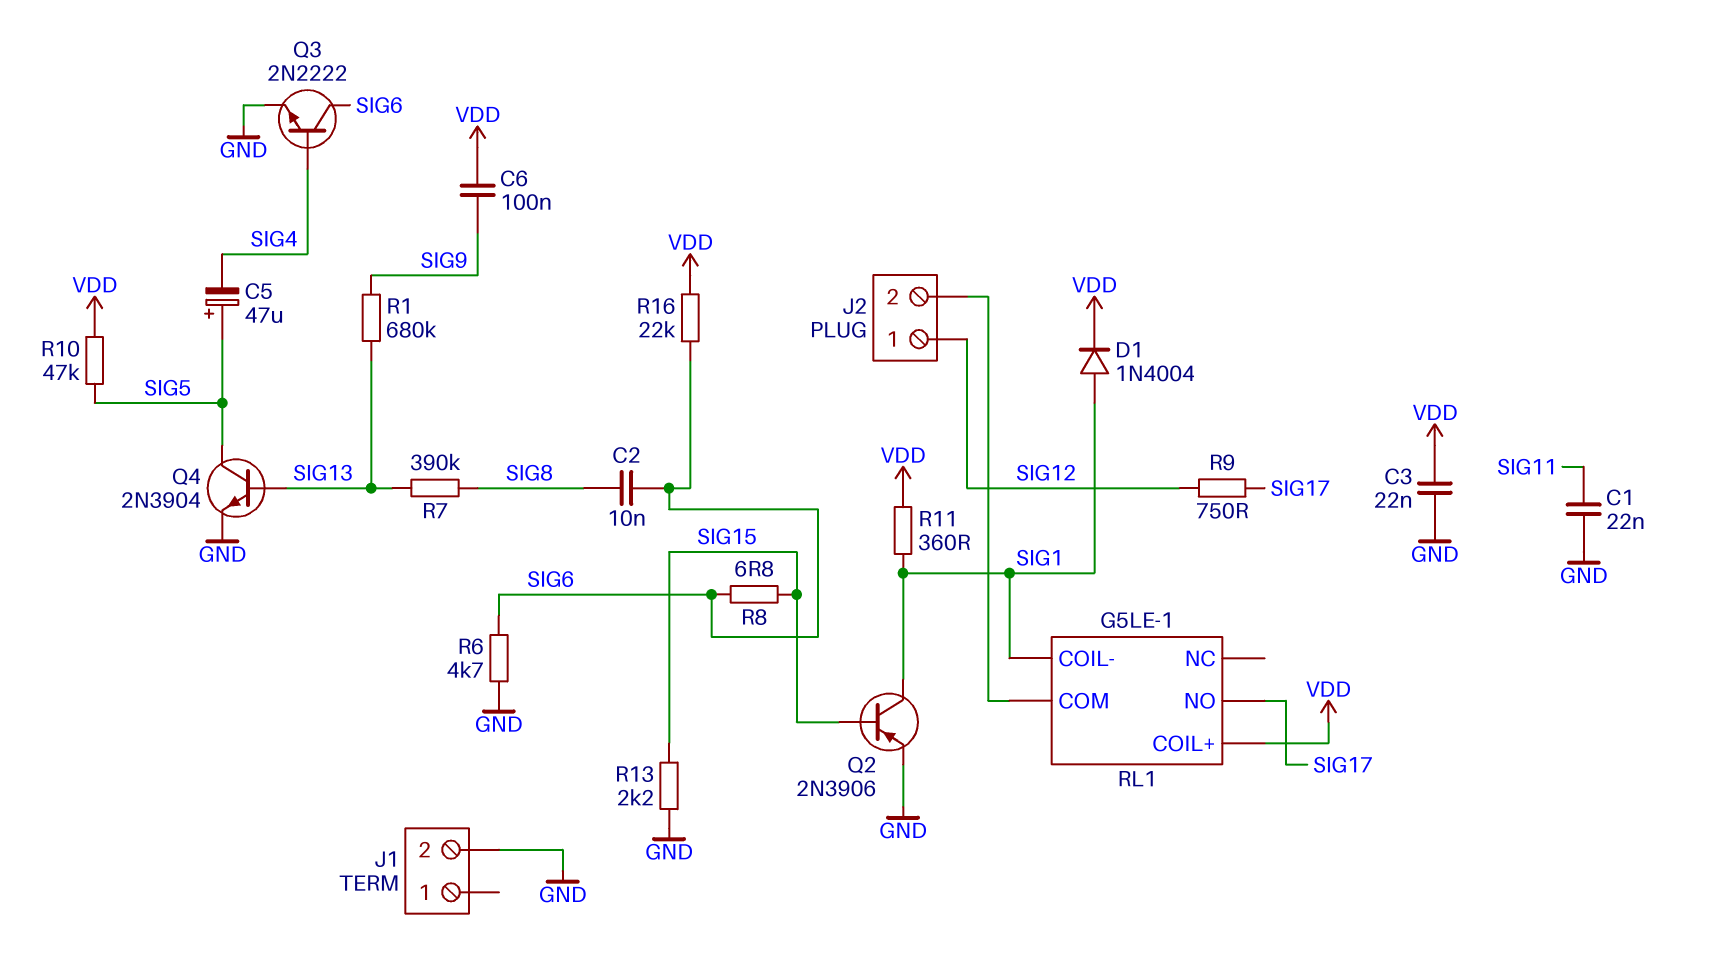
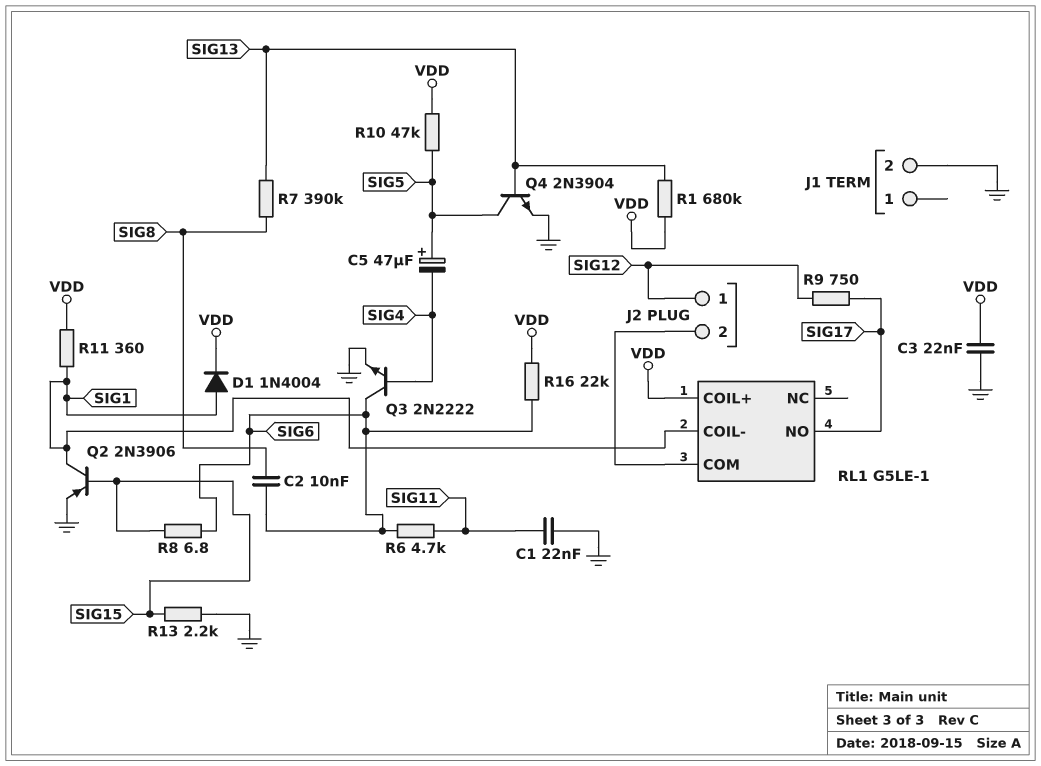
C6: 100nF (SIG9, VDD) -> none
R1: 680k (SIG9, SIG13) -> 680k (SIG13, VDD)
R6: 4.7k (GND, SIG6) -> 4.7k (SIG6, SIG11)

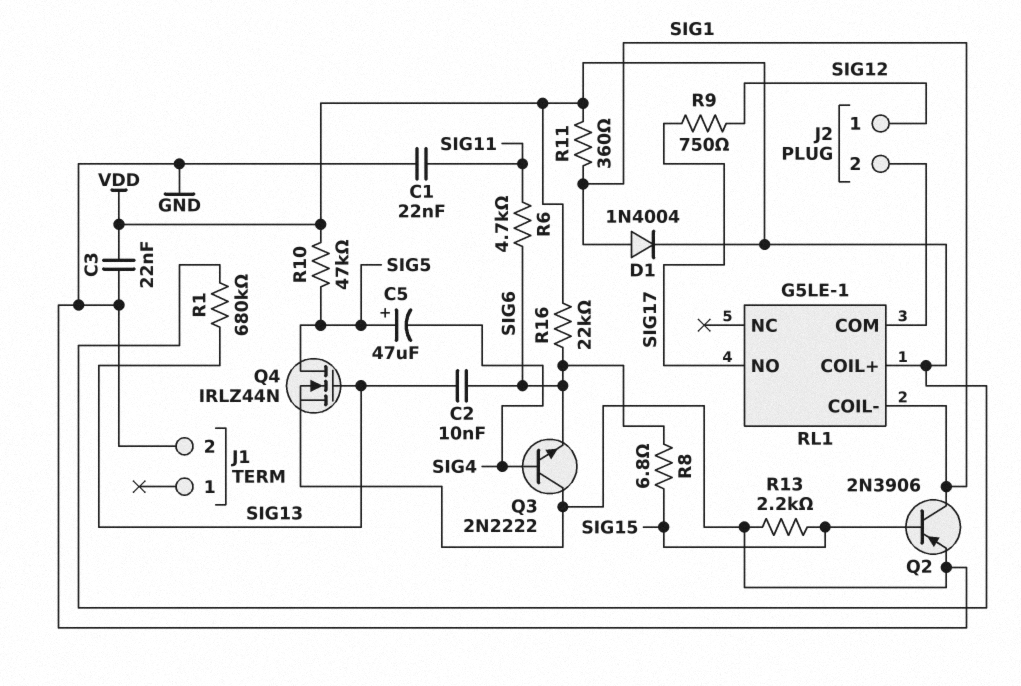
C2: 10nF (SIG6, SIG8) -> 10nF (SIG6, SIG13)
Q3: NPN 2N2222 (B SIG4, C SIG6, E GND) -> NPN 2N2222 (B SIG4, C GND, E SIG6)
Q4: NPN 2N3904 (B SIG13, C SIG5, E GND) -> NMOS IRLZ44N (G SIG13, D SIG5, S GND)
R7: 390k (SIG8, SIG13) -> none

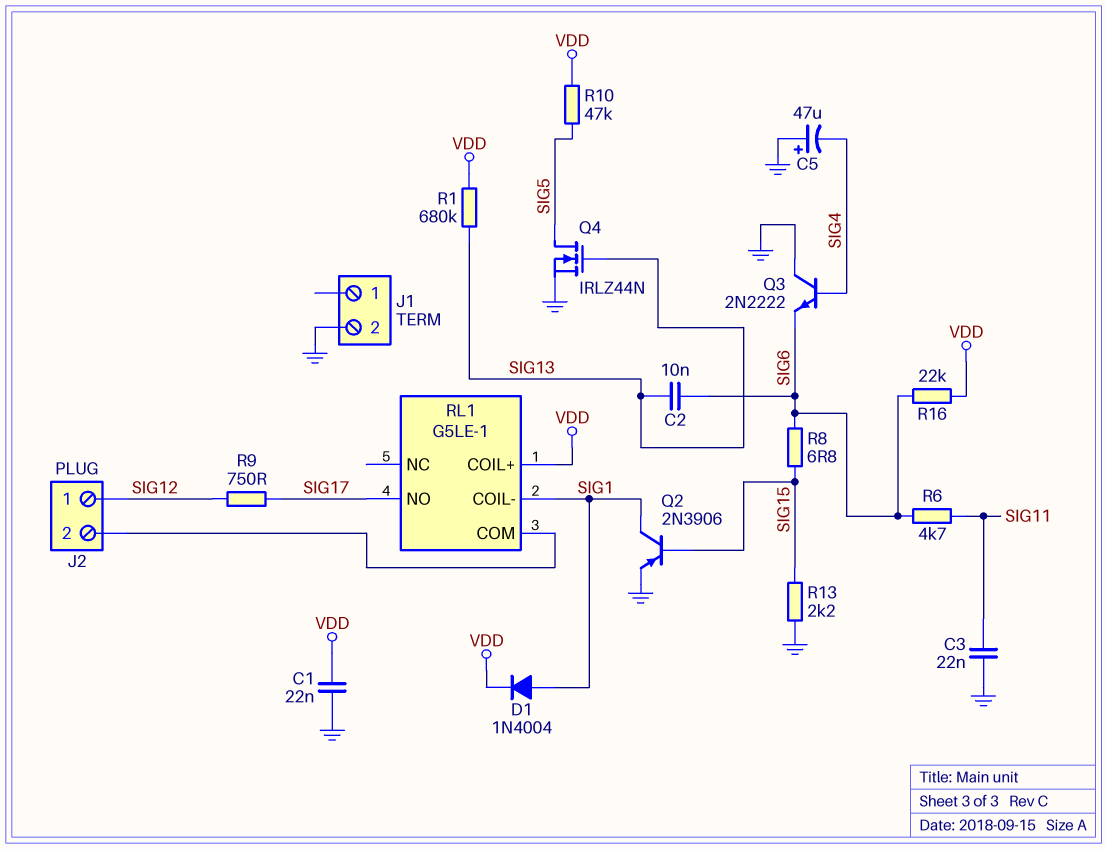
C1: 22nF (GND, SIG11) -> 22nF (GND, VDD)
C3: 22nF (GND, VDD) -> 22nF (GND, SIG11)
C5: 47uF (plus SIG5, minus SIG4) -> 47uF (plus GND, minus SIG4)
R11: 360 (SIG1, VDD) -> none

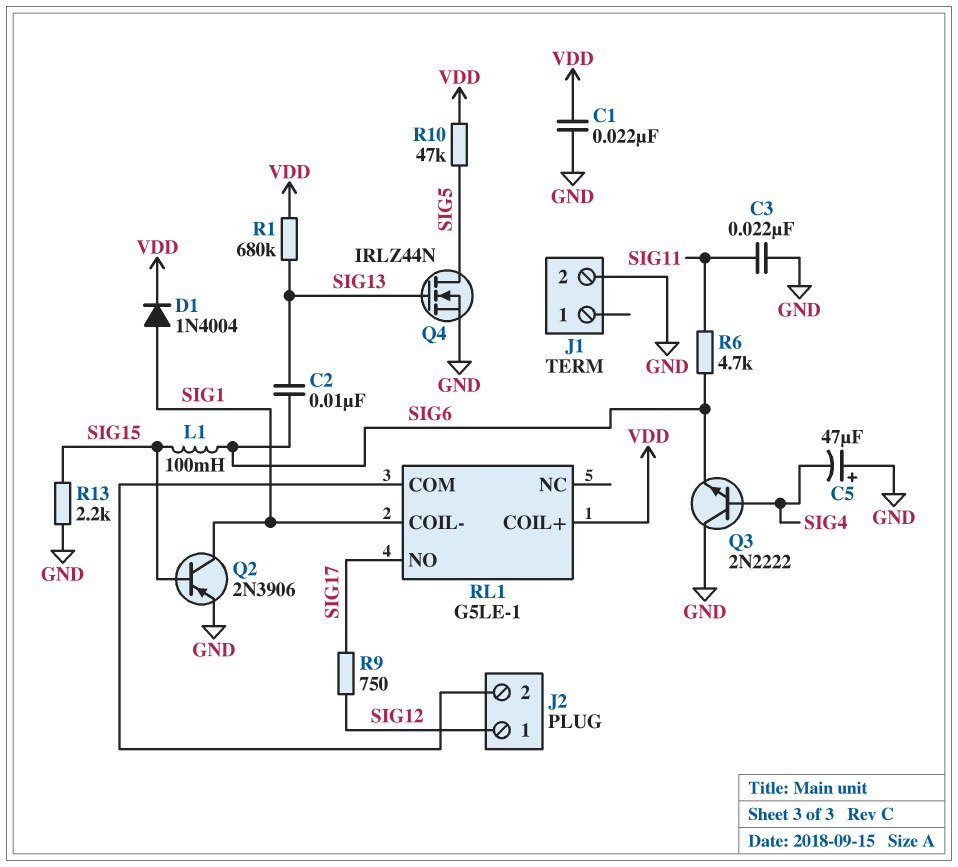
L1: none -> 100mH (SIG6, SIG15)
R8: 6.8 (SIG6, SIG15) -> none
R16: 22k (SIG6, VDD) -> none

